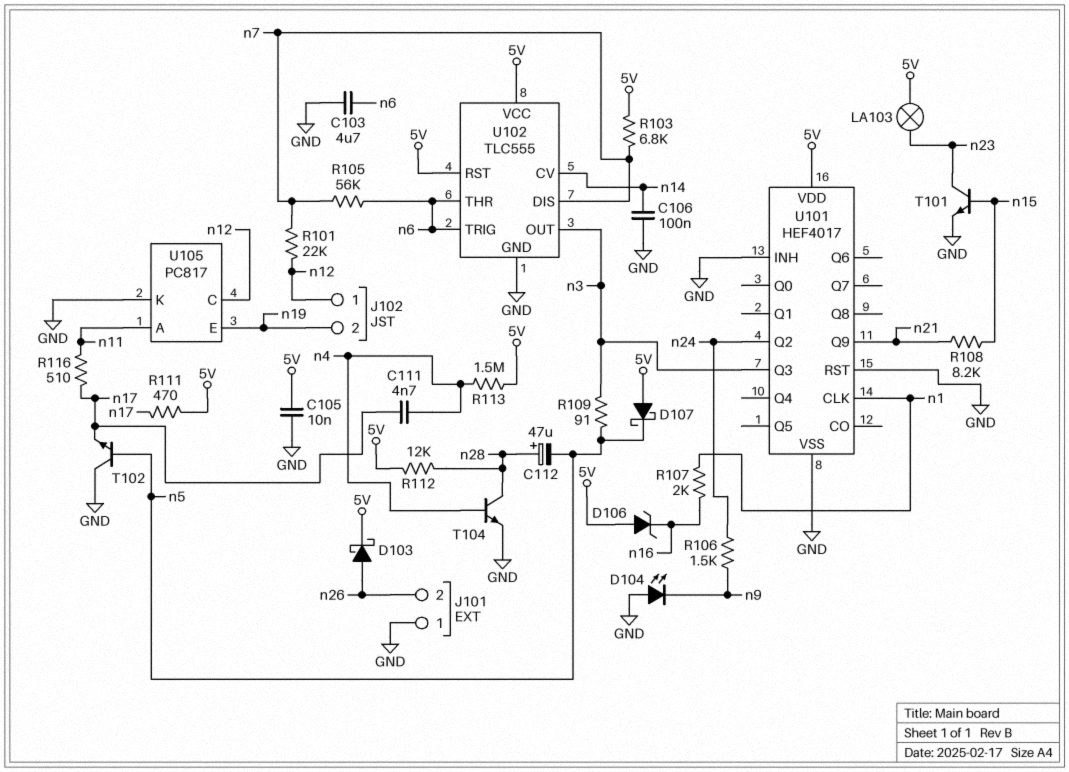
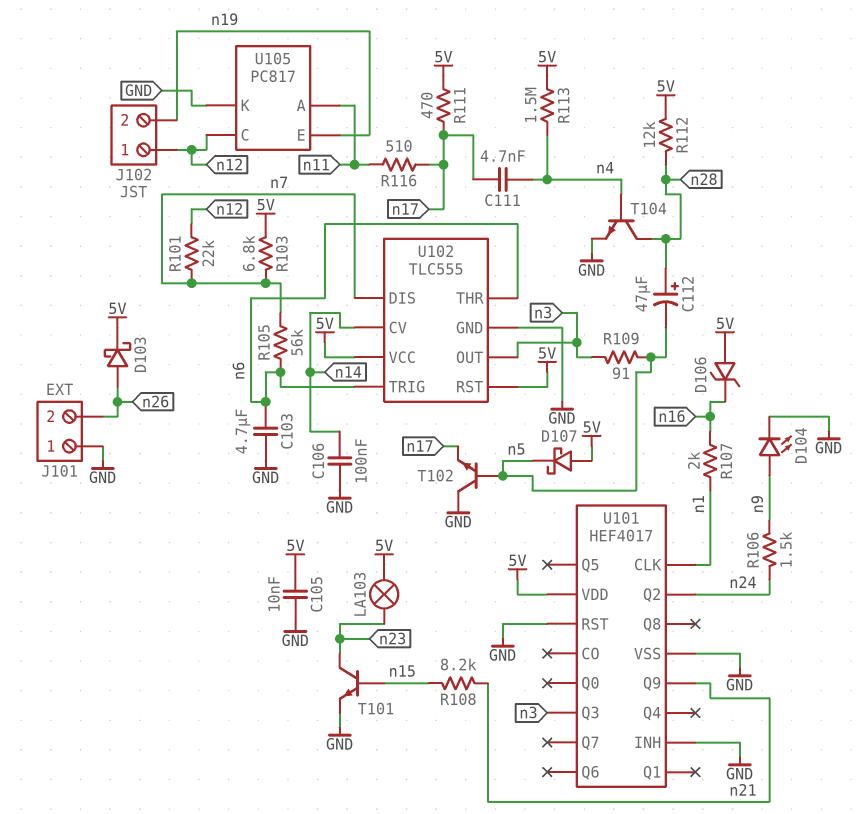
D104: LED (A GND, K n9) -> LED (A n9, K GND)

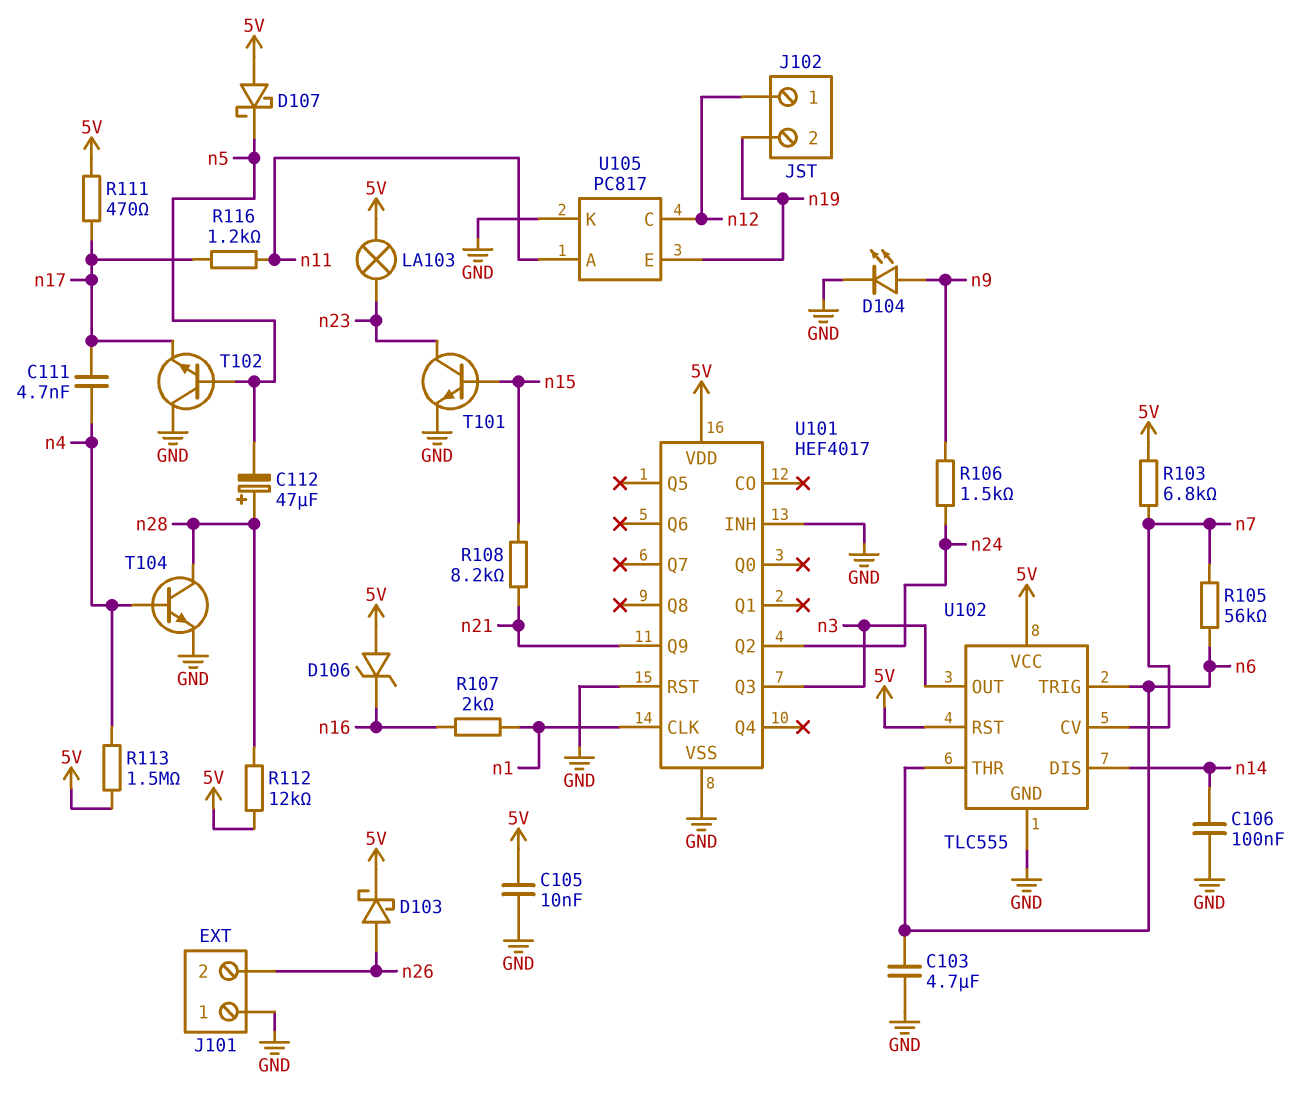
R101: 22k (n7, n12) -> none
R109: 91 (n3, n5) -> none
R116: 510 (n11, n17) -> 1.2k (n11, n17)
U102 pin CV: n14 -> n7
U102 pin DIS: n7 -> n14

